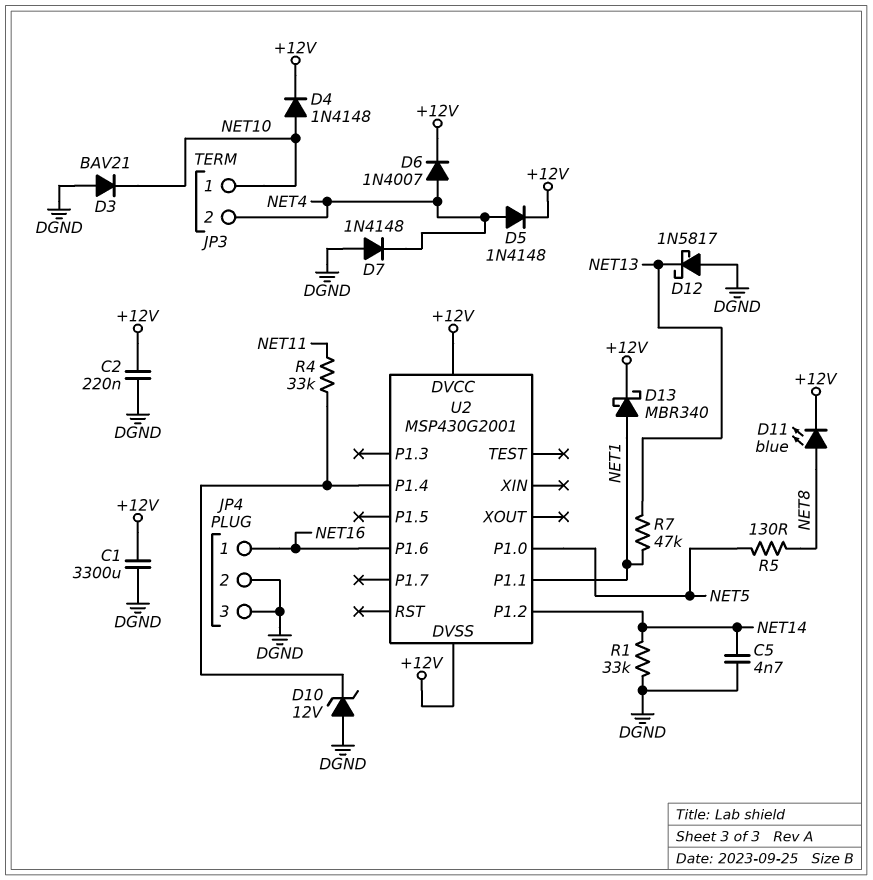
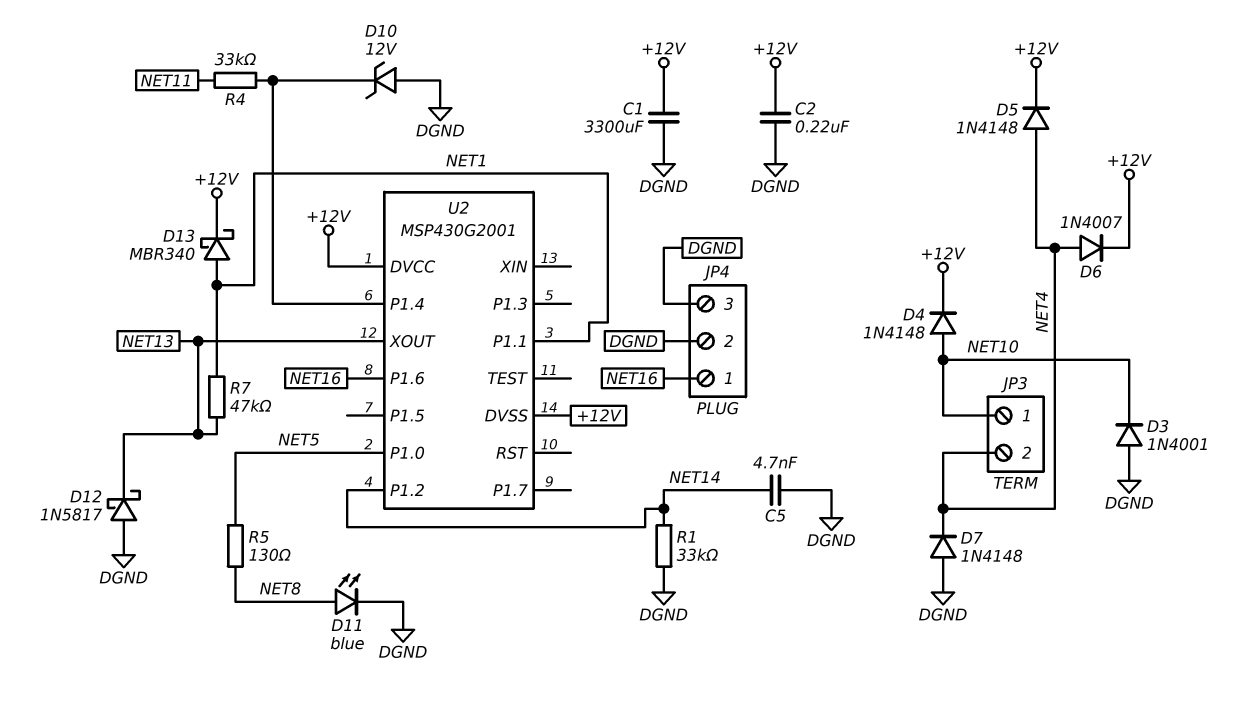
D3: diode BAV21 (A DGND, K NET10) -> diode 1N4001 (A DGND, K NET10)
D11: LED blue (A NET8, K +12V) -> LED blue (A NET8, K DGND)
U2 pin XOUT: none -> NET13

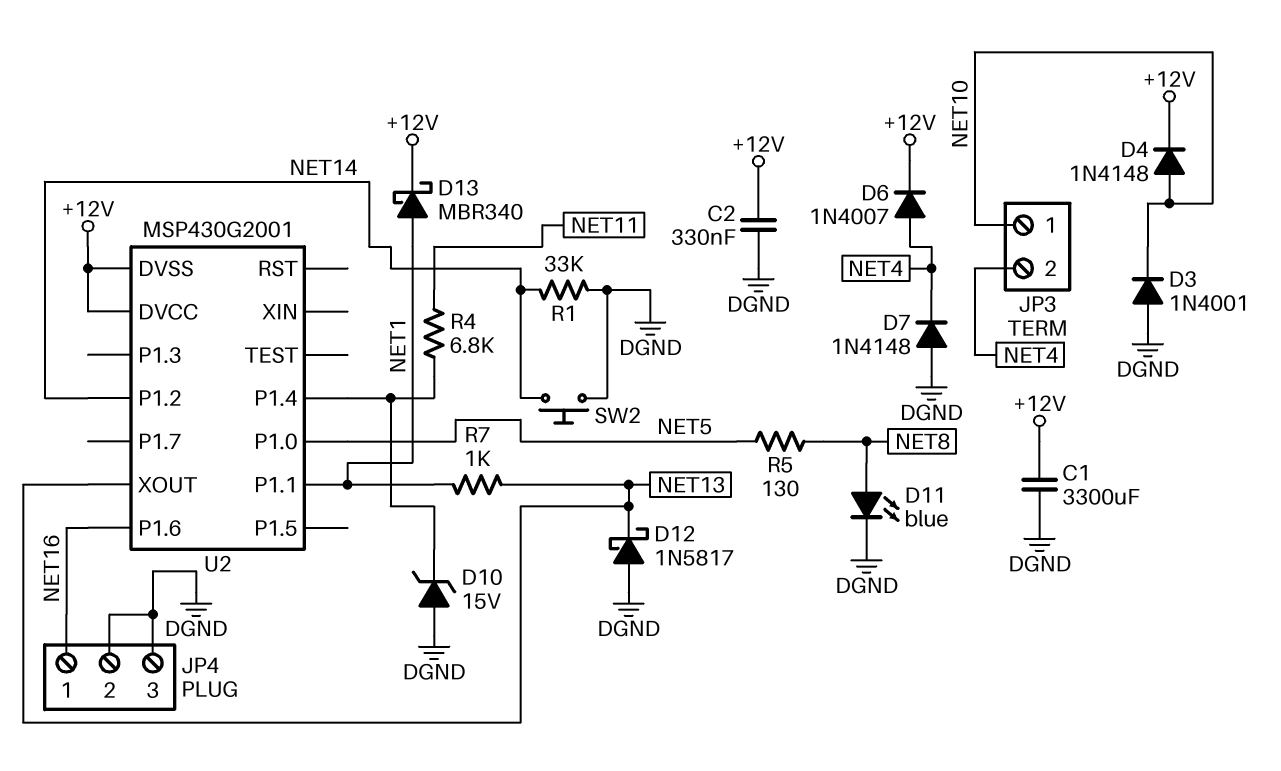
C2: 220nF (+12V, DGND) -> 330nF (+12V, DGND)
C5: 4.7nF (DGND, NET14) -> none
D5: diode 1N4148 (A NET4, K +12V) -> none
D10: zener 12V (A DGND, K U2/P1.4) -> zener 15V (A DGND, K U2/P1.4)
R4: 33k (NET11, U2/P1.4) -> 6.8k (NET11, U2/P1.4)
R7: 47k (NET1, NET13) -> 1k (NET1, NET13)
SW2: none -> button (DGND, NET14)

